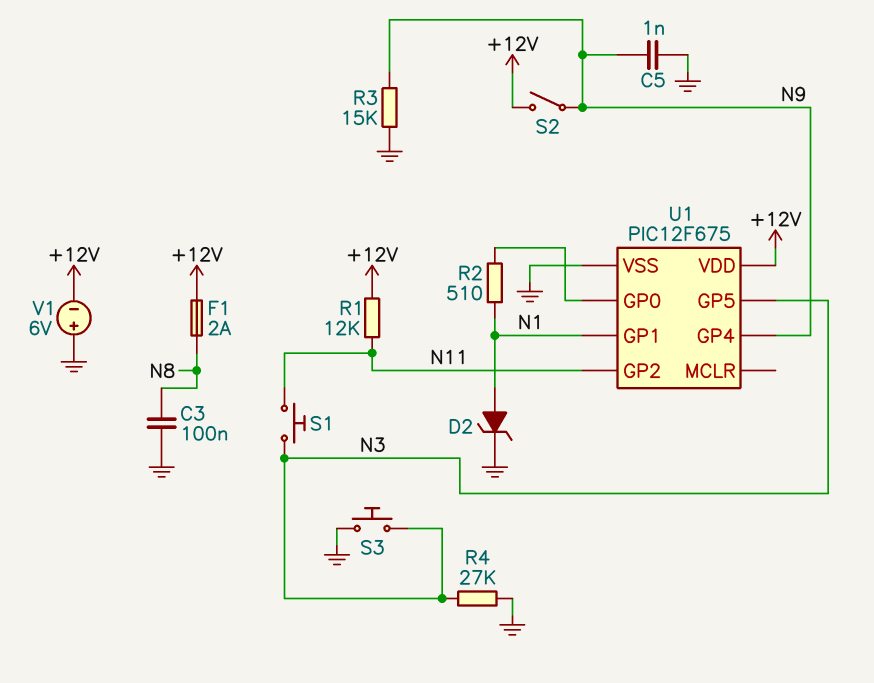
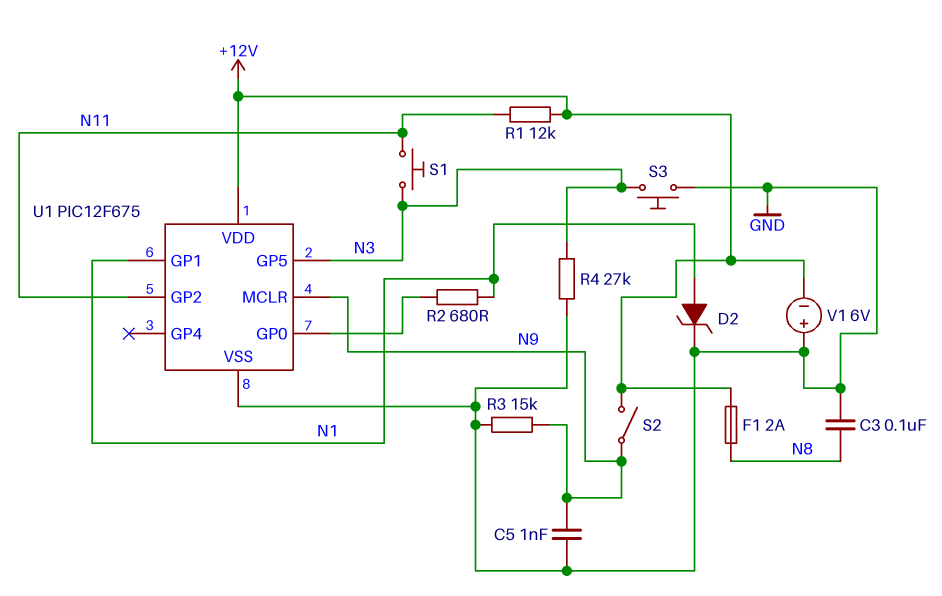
R2: 510 (N1, U1/GP0) -> 680 (N1, U1/GP0)
U1 pin GP4: N9 -> none
U1 pin MCLR: none -> N9

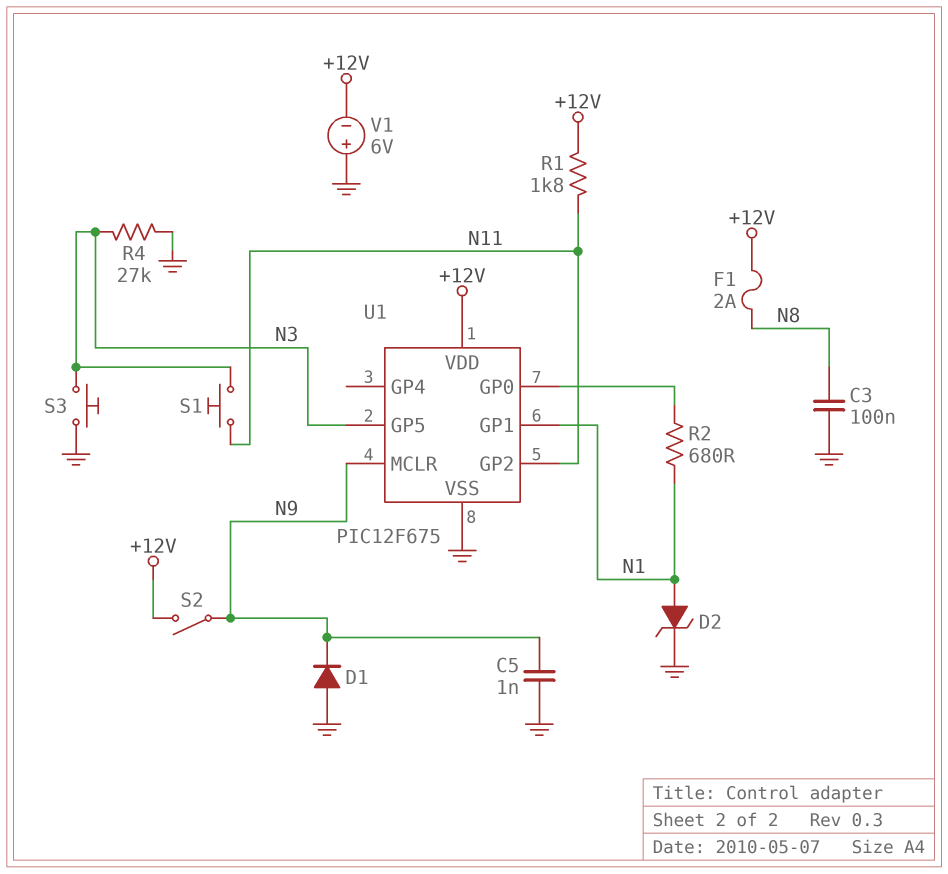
D1: none -> diode (A GND, K N9)
R1: 12k (+12V, N11) -> 1.8k (+12V, N11)
R3: 15k (GND, N9) -> none

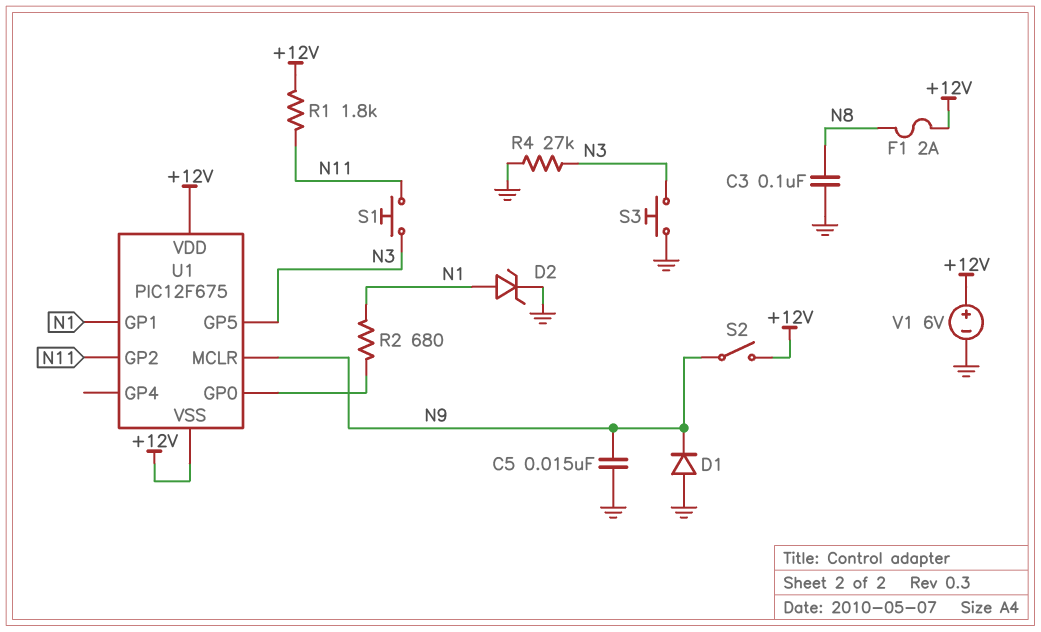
C5: 1nF (GND, N9) -> 15nF (GND, N9)
U1 pin VSS: GND -> +12V
V1: 6V (plus GND, minus +12V) -> 6V (plus +12V, minus GND)

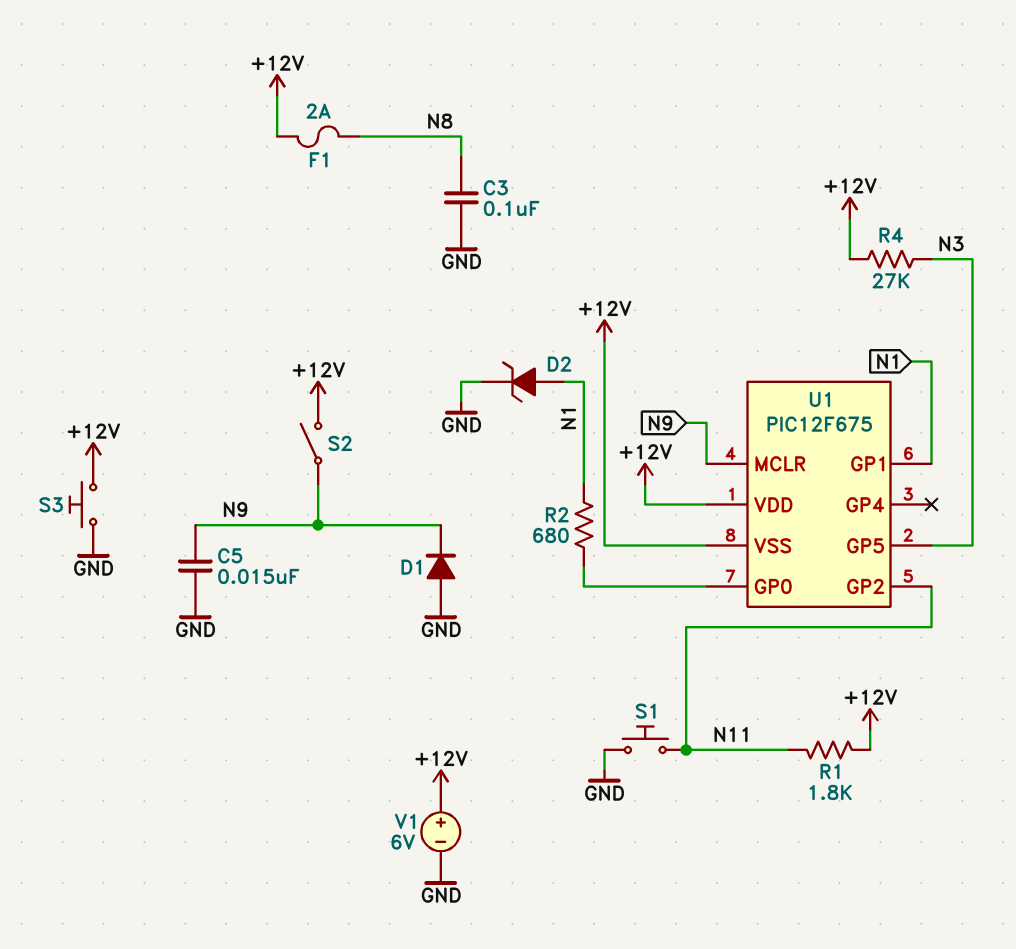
R4: 27k (GND, N3) -> 27k (+12V, N3)
S1: button (N3, N11) -> button (GND, N11)
S3: button (GND, N3) -> button (+12V, GND)

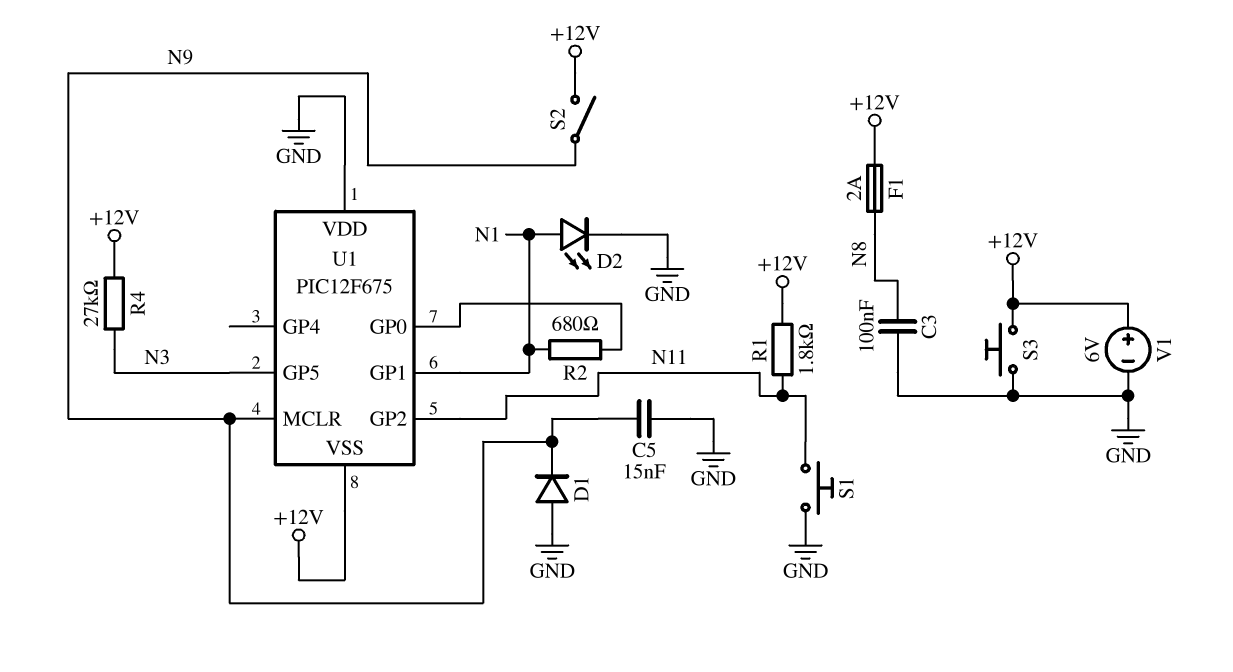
D2: zener (A N1, K GND) -> LED (A N1, K GND)
U1 pin VDD: +12V -> GND

